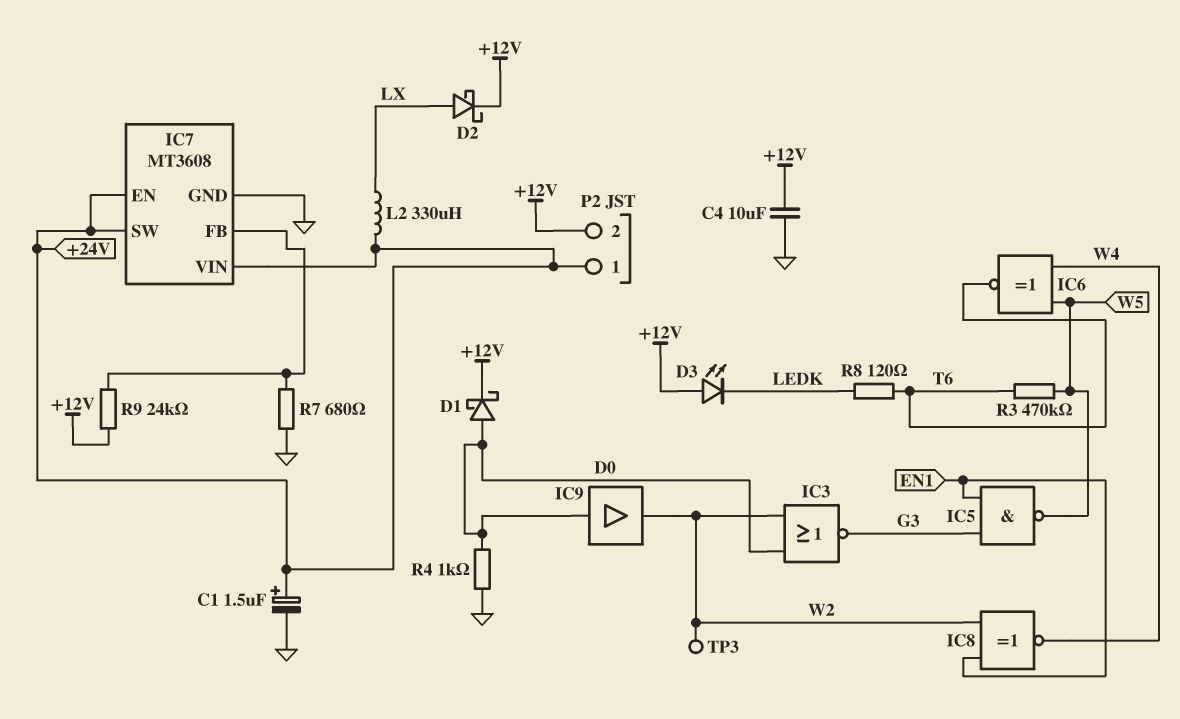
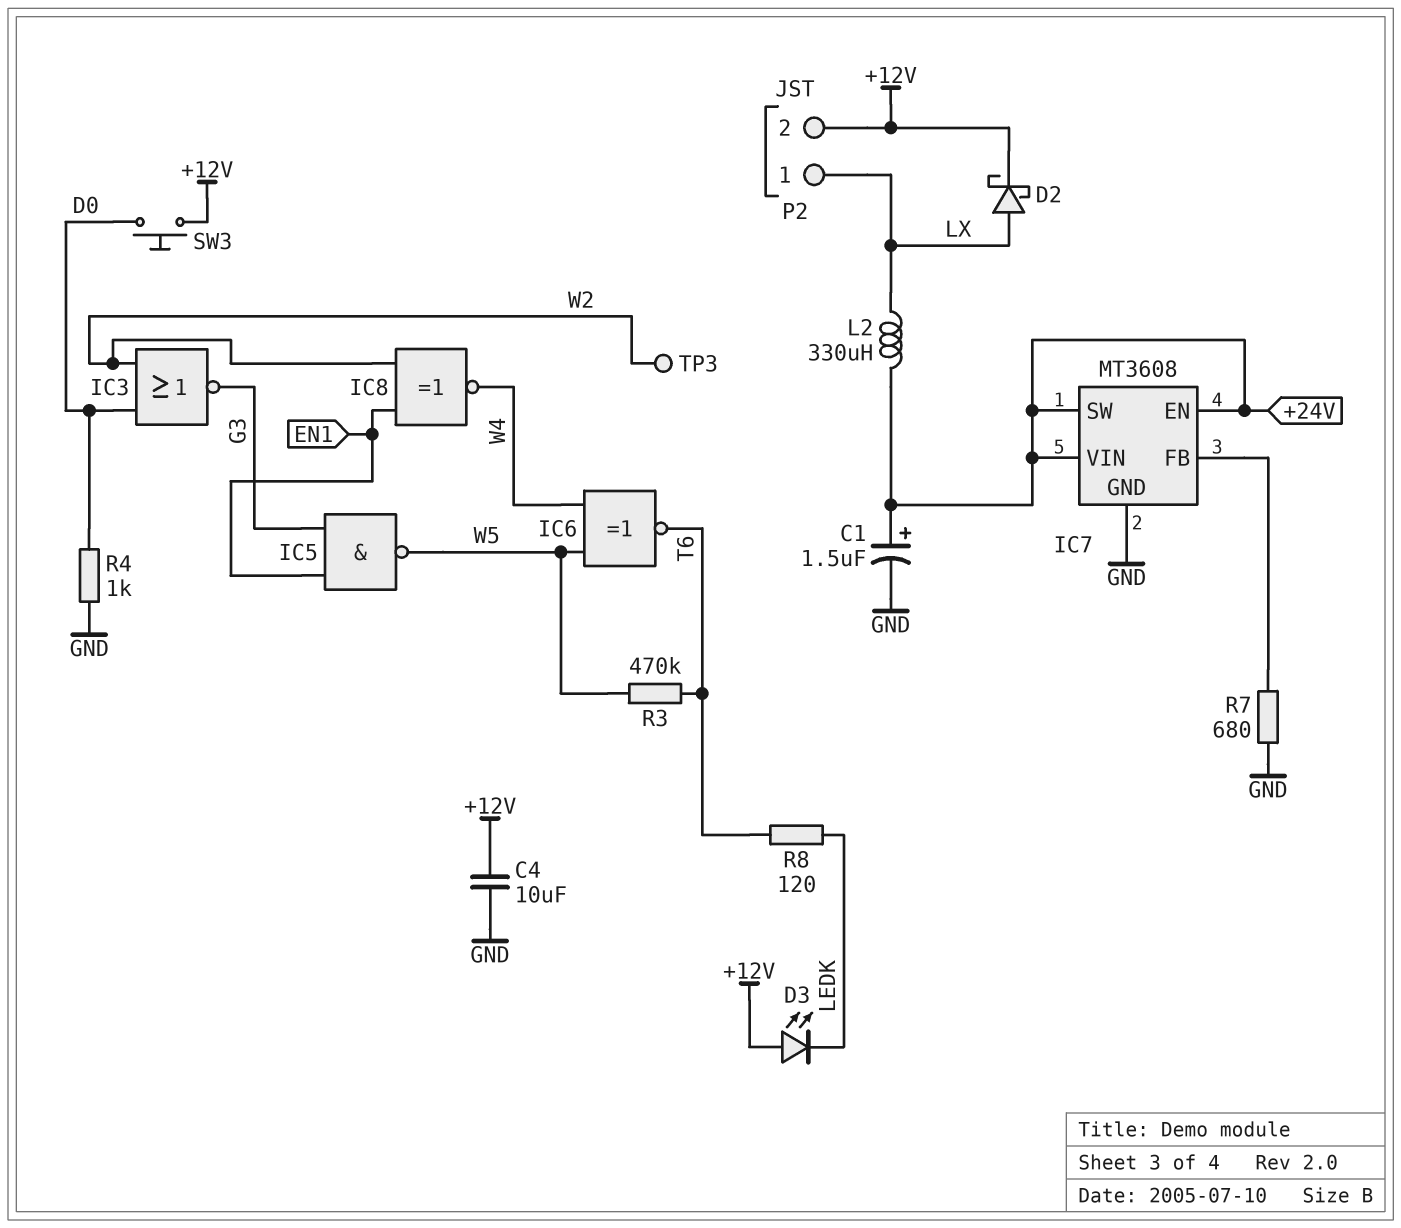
D1: schottky (A D0, K +12V) -> none
IC9: buffer (in D0, out W2) -> none
P2 pin 1: +24V -> LX
R9: 24k (+12V, IC7/FB) -> none
SW3: none -> button (+12V, D0)

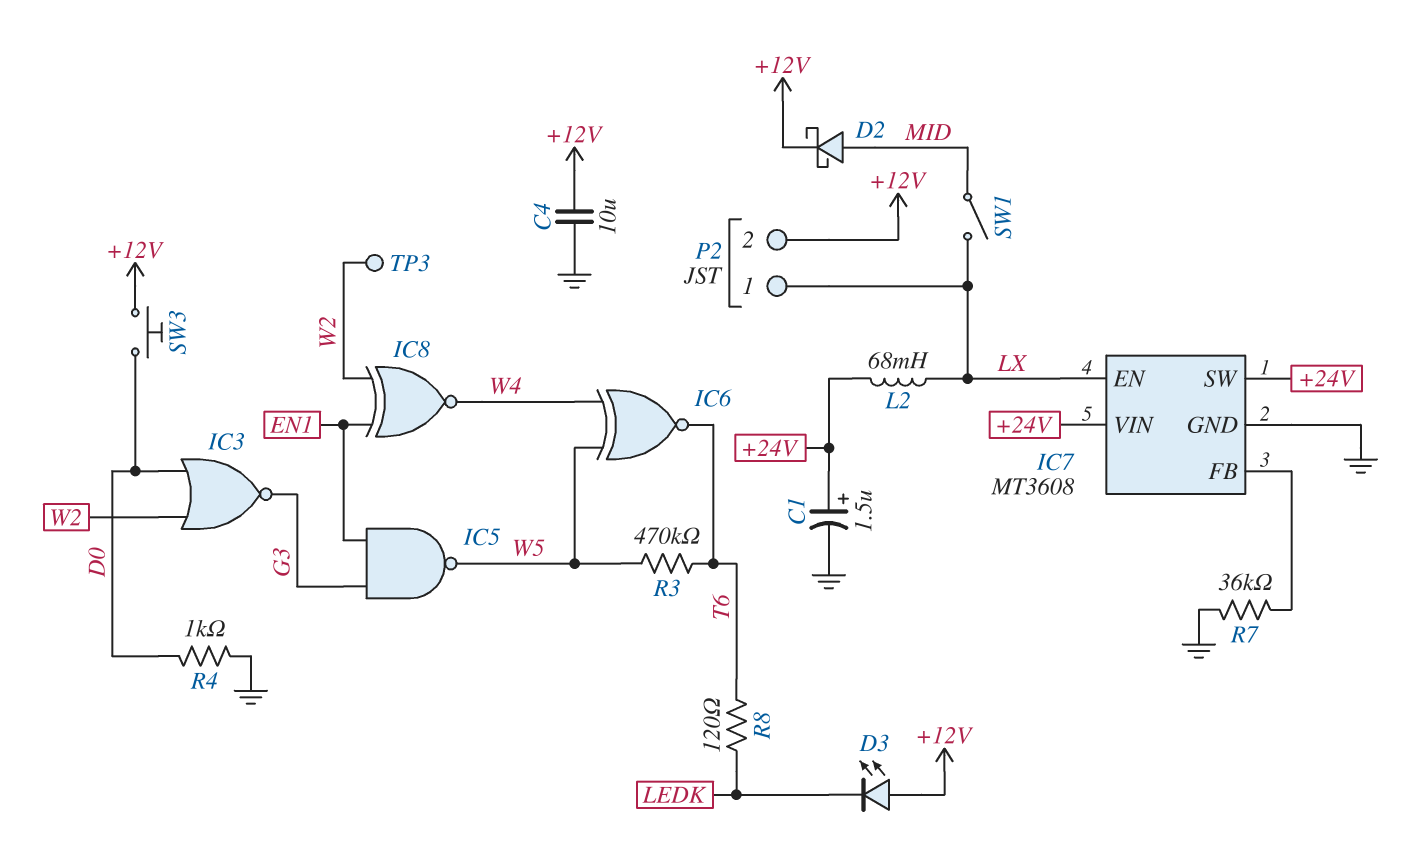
D2: schottky (A LX, K +12V) -> schottky (A MID, K +12V)
IC7 pin EN: +24V -> LX
L2: 330uH (+24V, LX) -> 68mH (+24V, LX)
R7: 680 (GND, IC7/FB) -> 36k (GND, IC7/FB)
SW1: none -> switch (LX, MID)

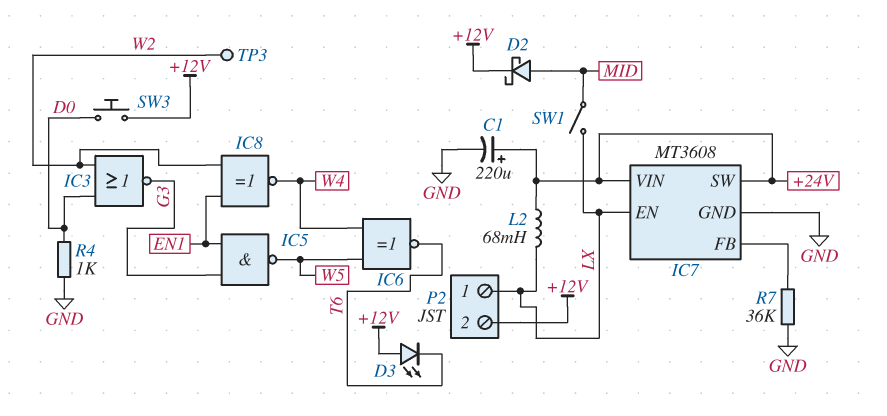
C1: 1.5uF (plus +24V, minus GND) -> 220uF (plus +24V, minus GND)
C4: 10uF (+12V, GND) -> none
D3: LED (A +12V, K LEDK) -> LED (A +12V, K T6)
R3: 470k (T6, W5) -> none
R8: 120 (LEDK, T6) -> none

